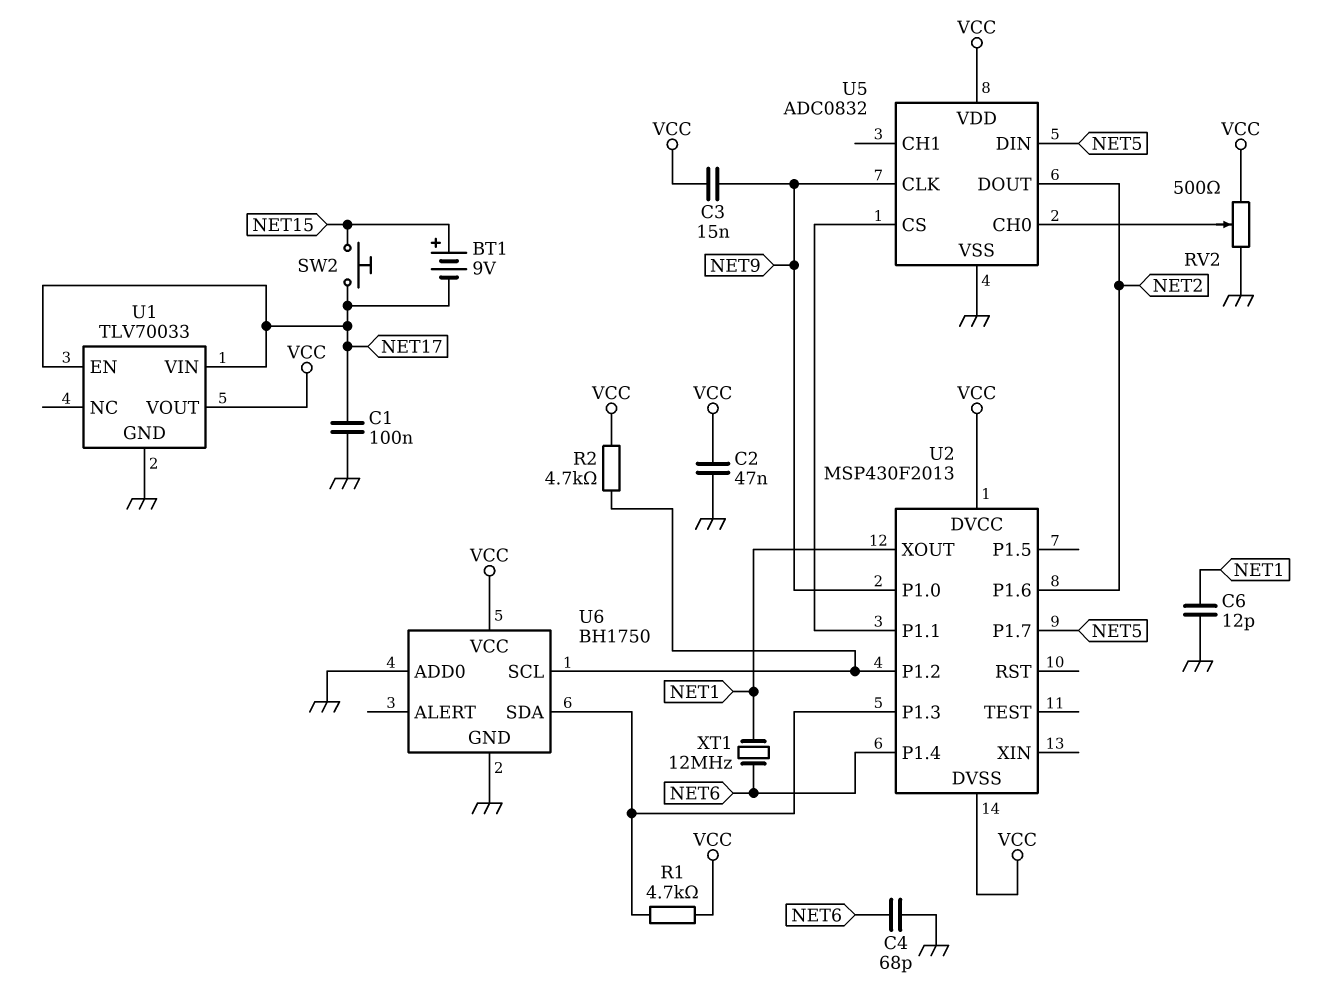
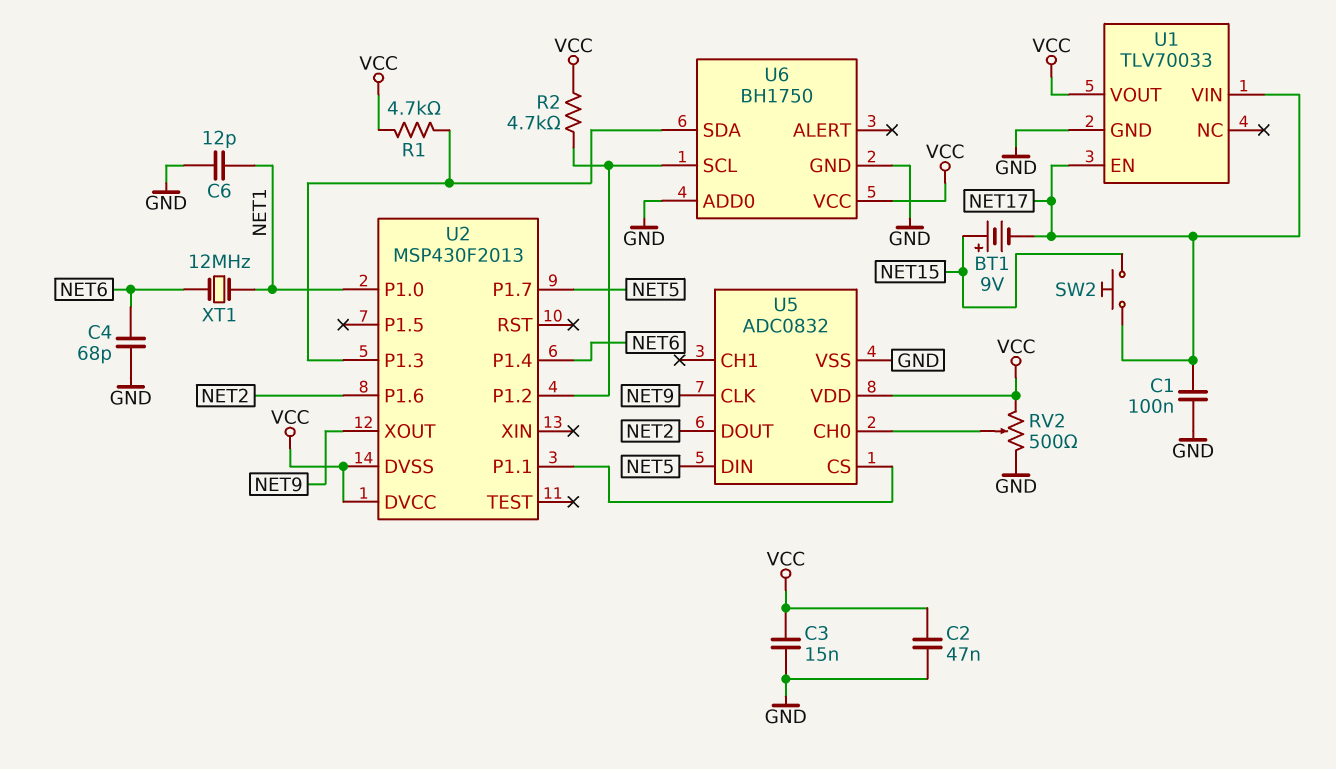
C3: 15nF (NET9, VCC) -> 15nF (GND, VCC)
U2 pin P1.0: NET9 -> NET1
U2 pin XOUT: NET1 -> NET9

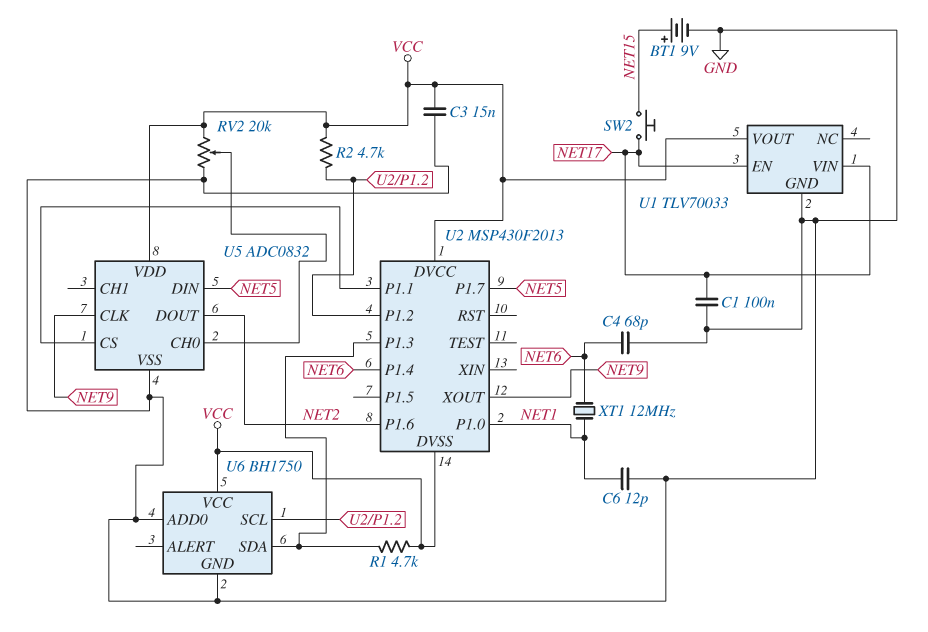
BT1: 9V (plus NET15, minus NET17) -> 9V (plus NET15, minus GND)
C2: 47nF (GND, VCC) -> none
RV2: 500 (GND, VCC, wiper U5/CH0) -> 20k (GND, VCC, wiper U5/CH0)

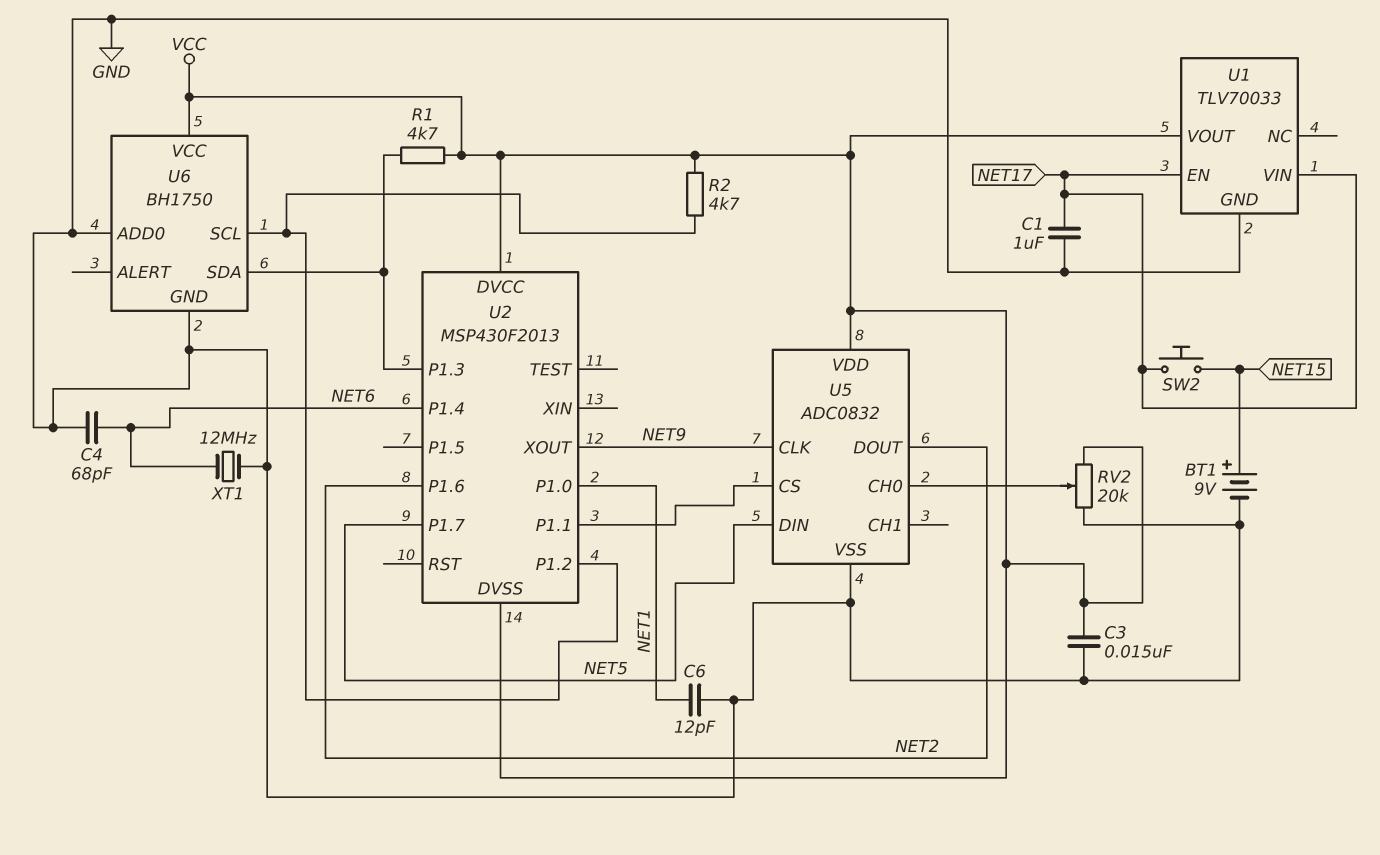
C1: 100nF (GND, NET17) -> 1uF (GND, NET17)
XT1: 12MHz (NET1, NET6) -> 12MHz (GND, NET6)

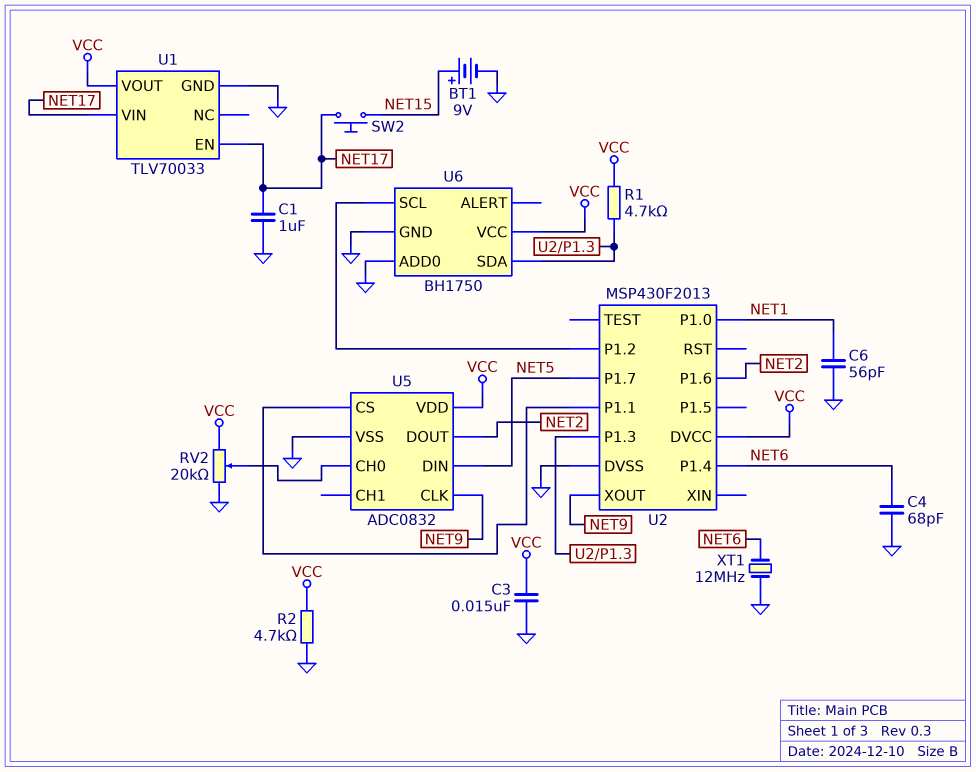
C6: 12pF (GND, NET1) -> 56pF (GND, NET1)
R2: 4.7k (U2/P1.2, VCC) -> 4.7k (GND, VCC)
U2 pin DVSS: VCC -> GND

